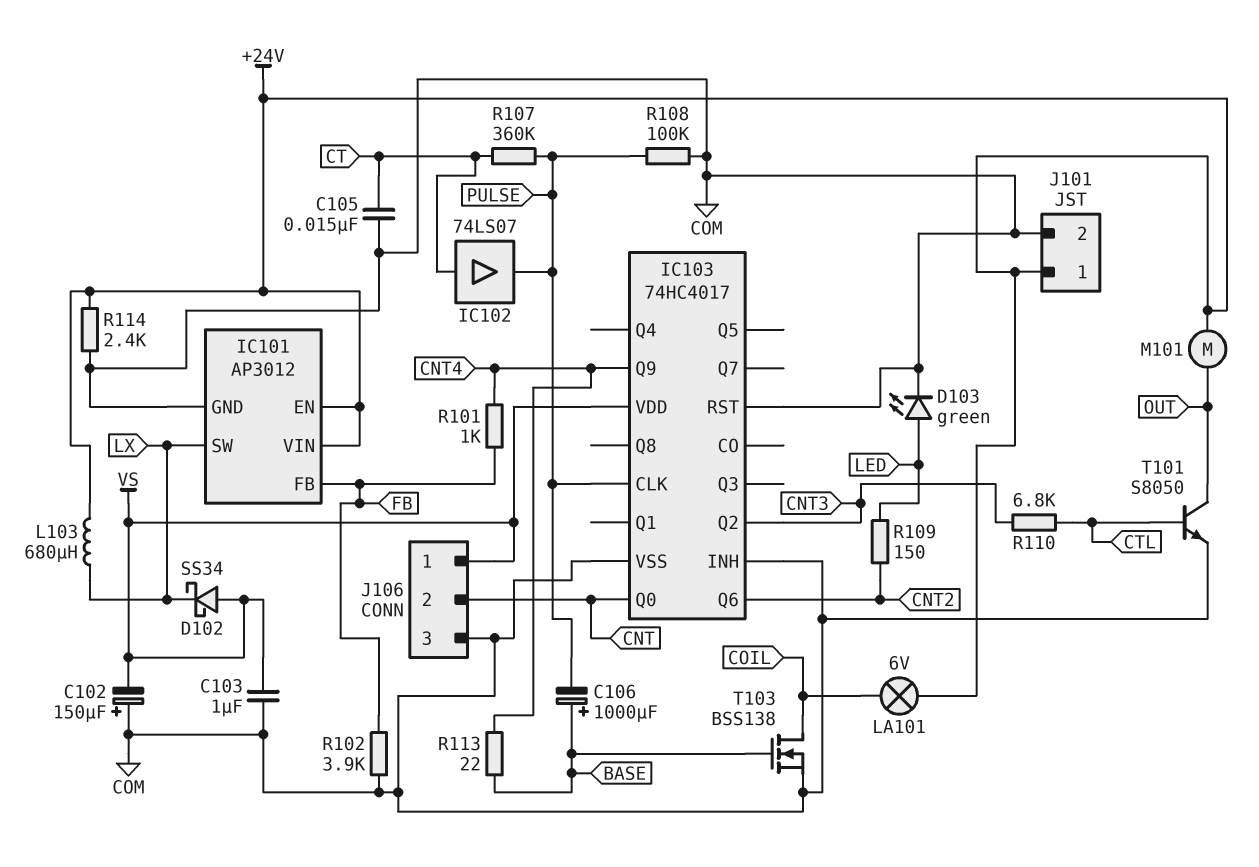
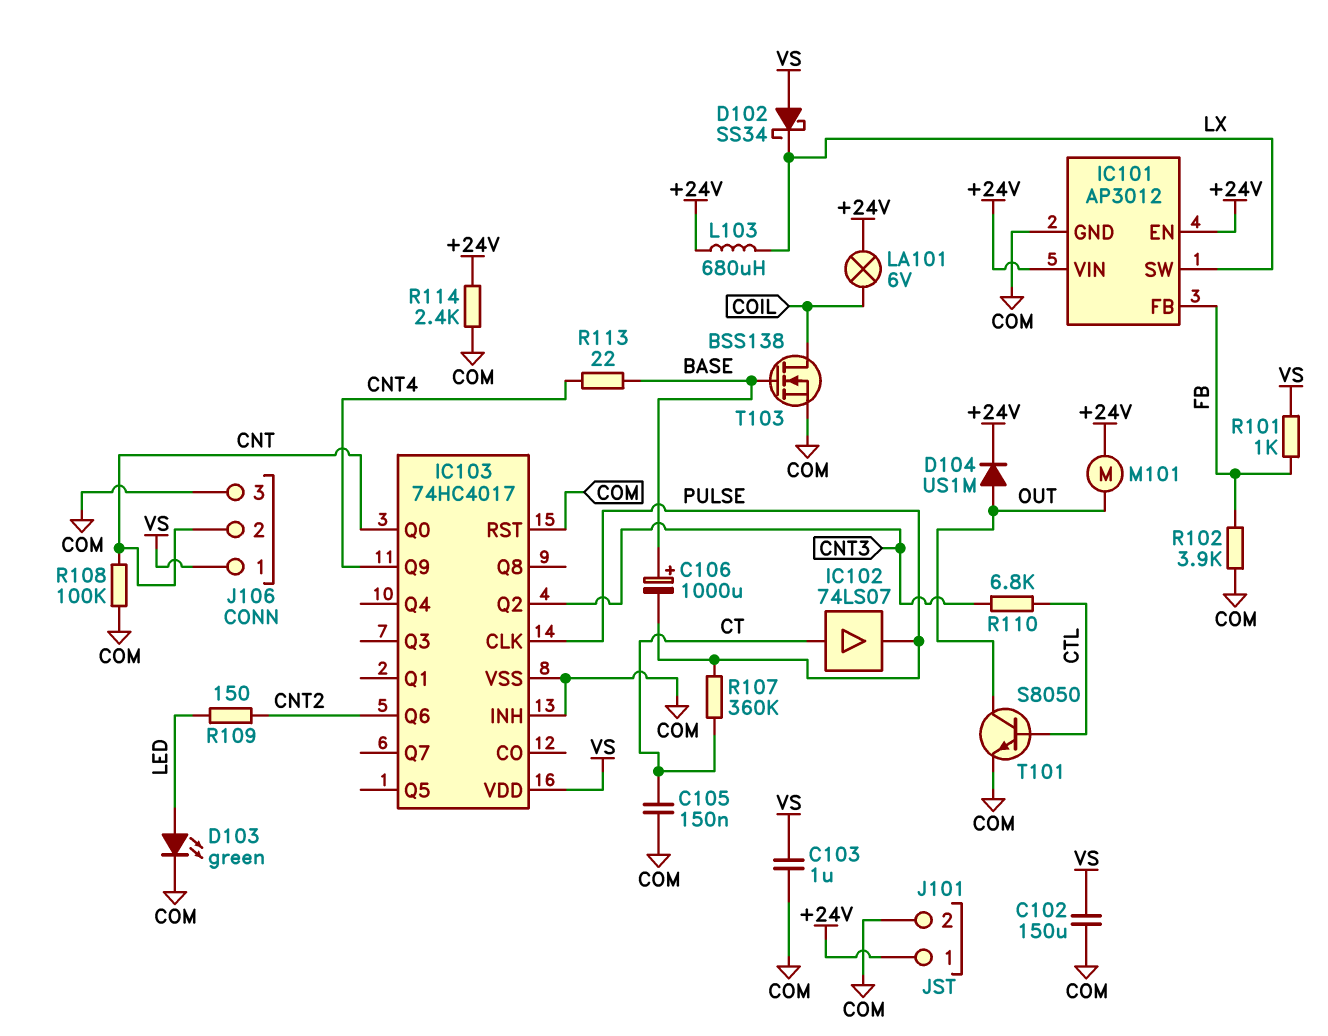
C102: 150uF (plus COM, minus VS) -> 150uF (COM, VS)
C105: 15nF (COM, CT) -> 150nF (COM, CT)
D104: none -> diode US1M (A OUT, K +24V)
R101: 1k (CNT4, FB) -> 1k (FB, VS)
R108: 100k (COM, PULSE) -> 100k (CNT, COM)

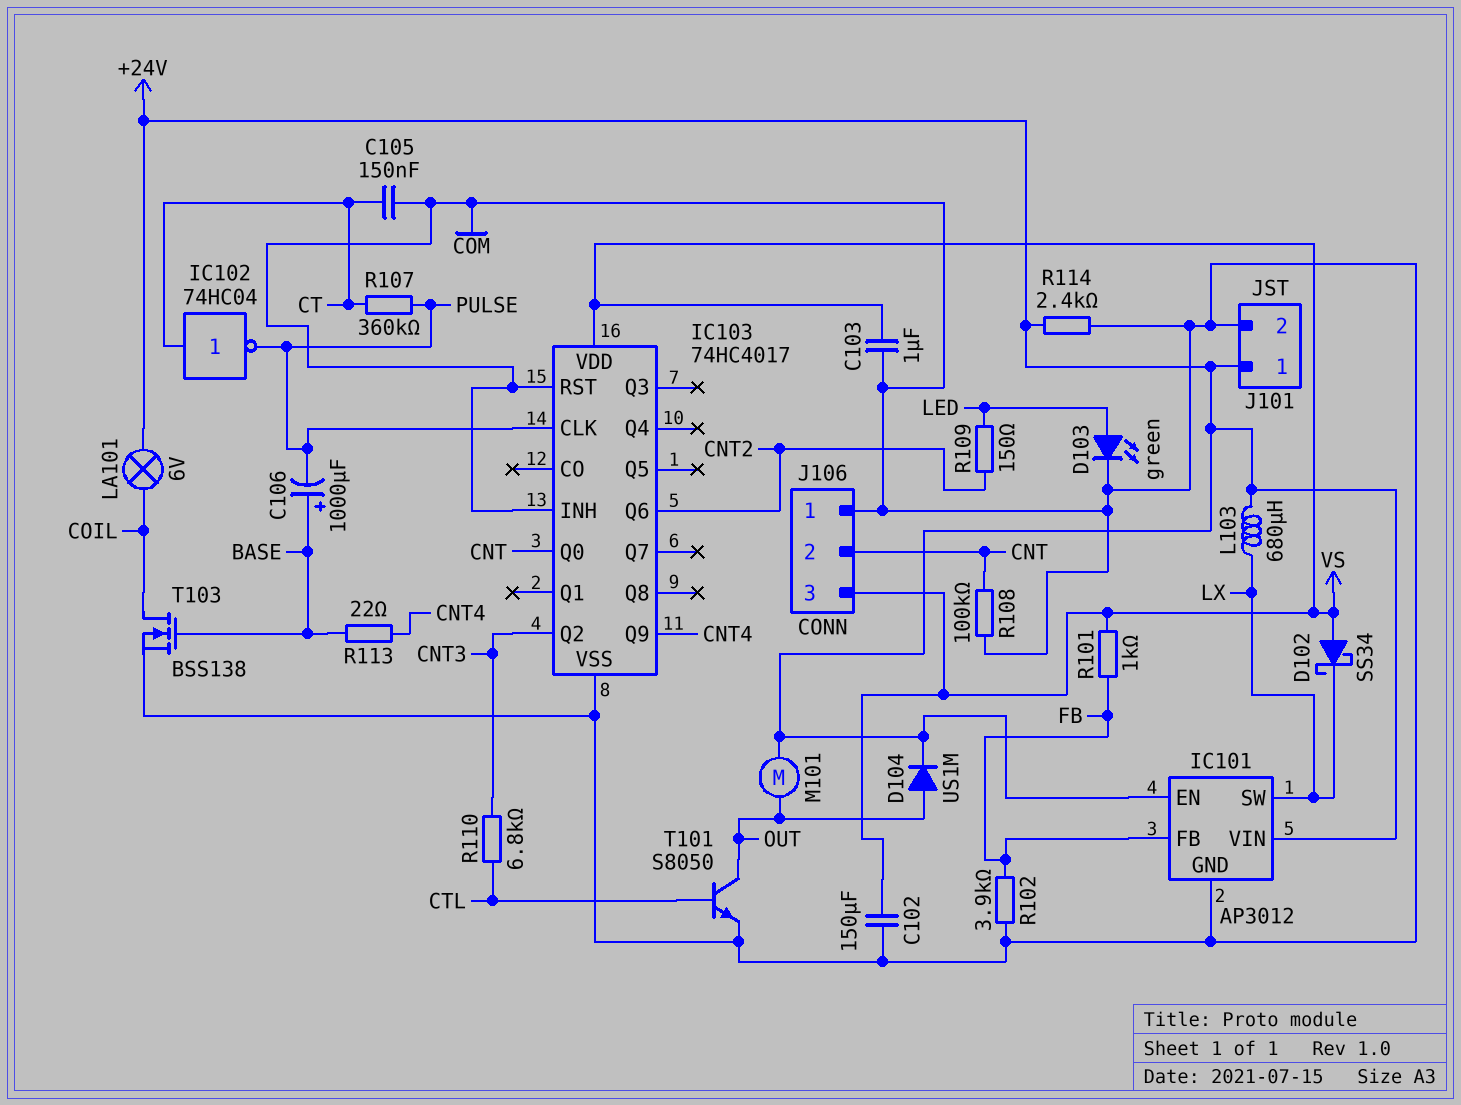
IC102: buffer 74LS07 (in CT, out PULSE) -> NOT 74HC04 (in CT, out PULSE)
J106 pin 1: VS -> COM
J106 pin 3: COM -> VS

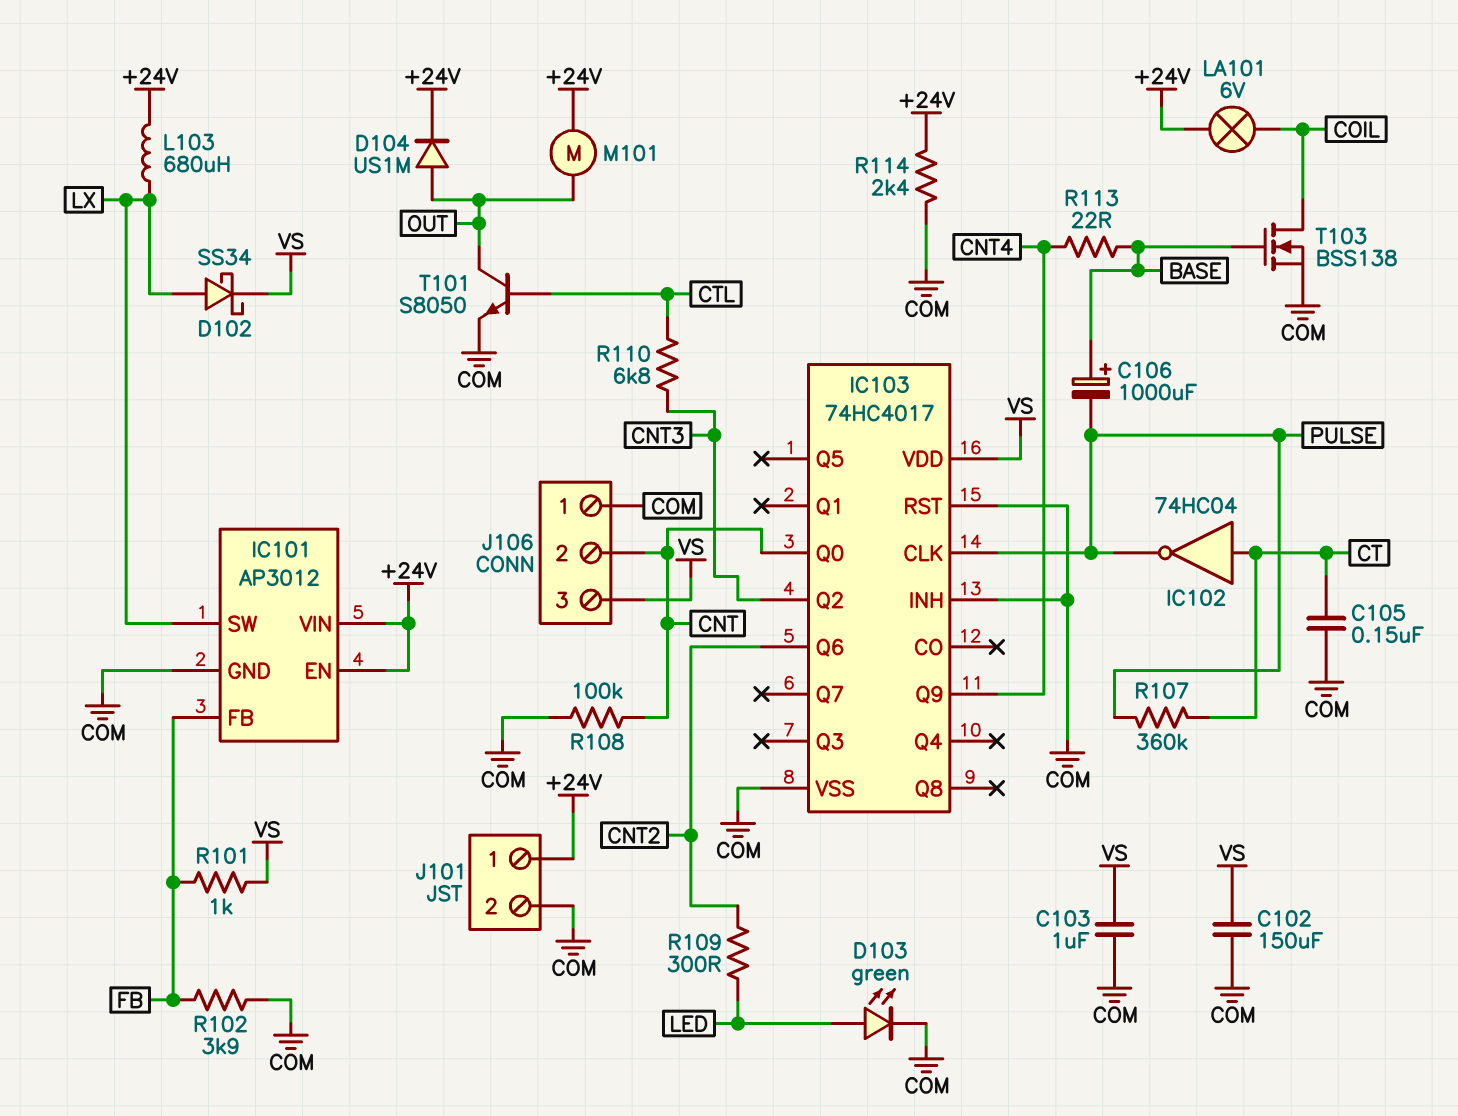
D102: schottky SS34 (A VS, K LX) -> schottky SS34 (A LX, K VS)
R109: 150 (CNT2, LED) -> 300 (CNT2, LED)

